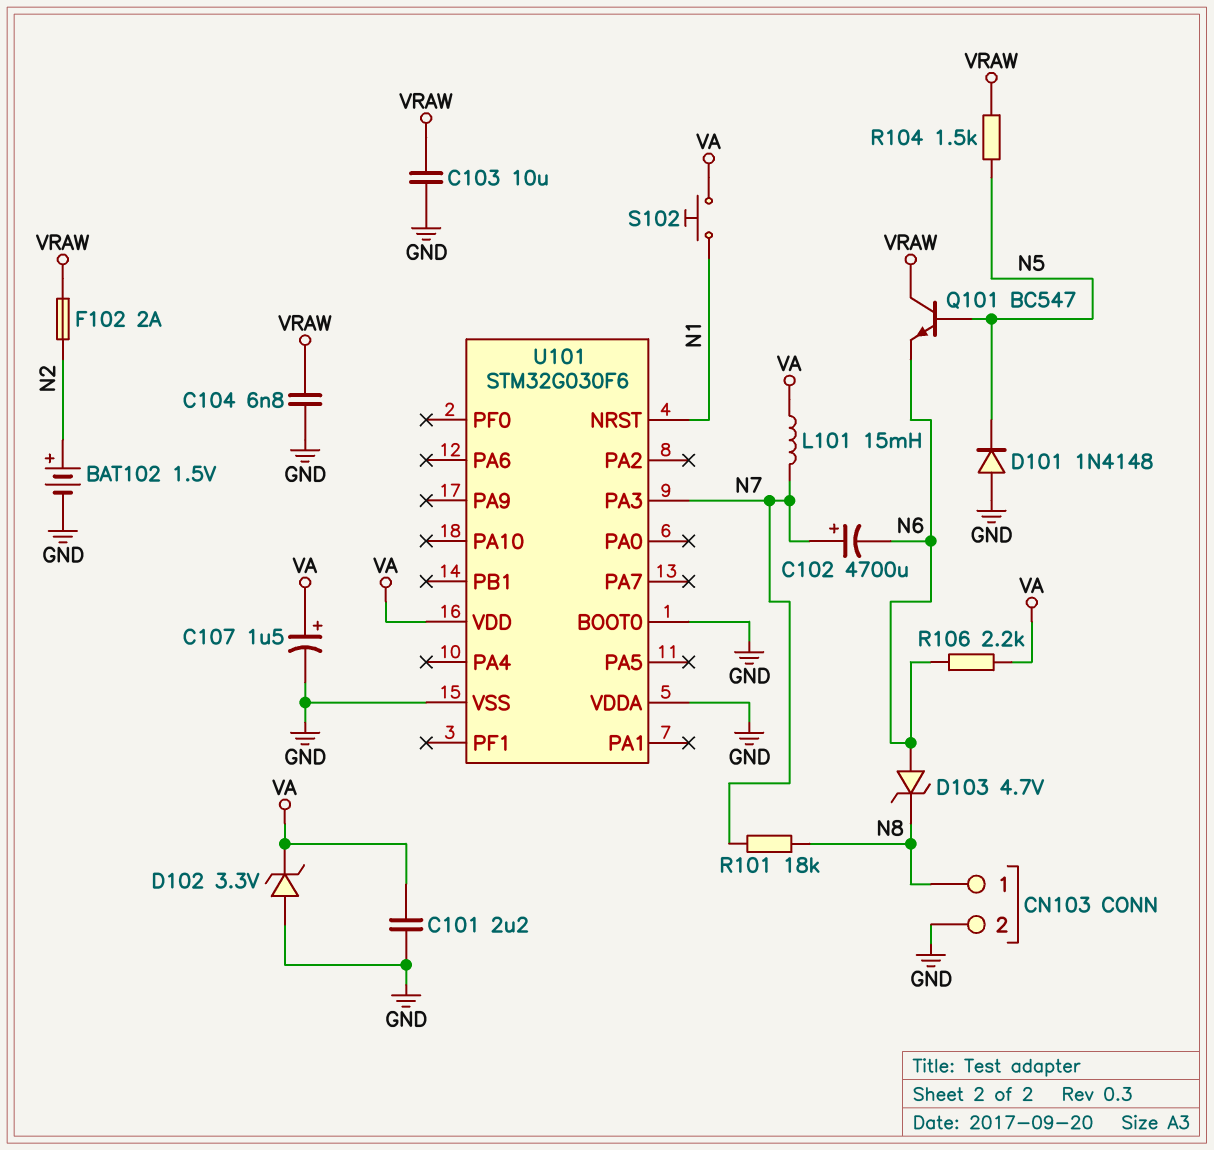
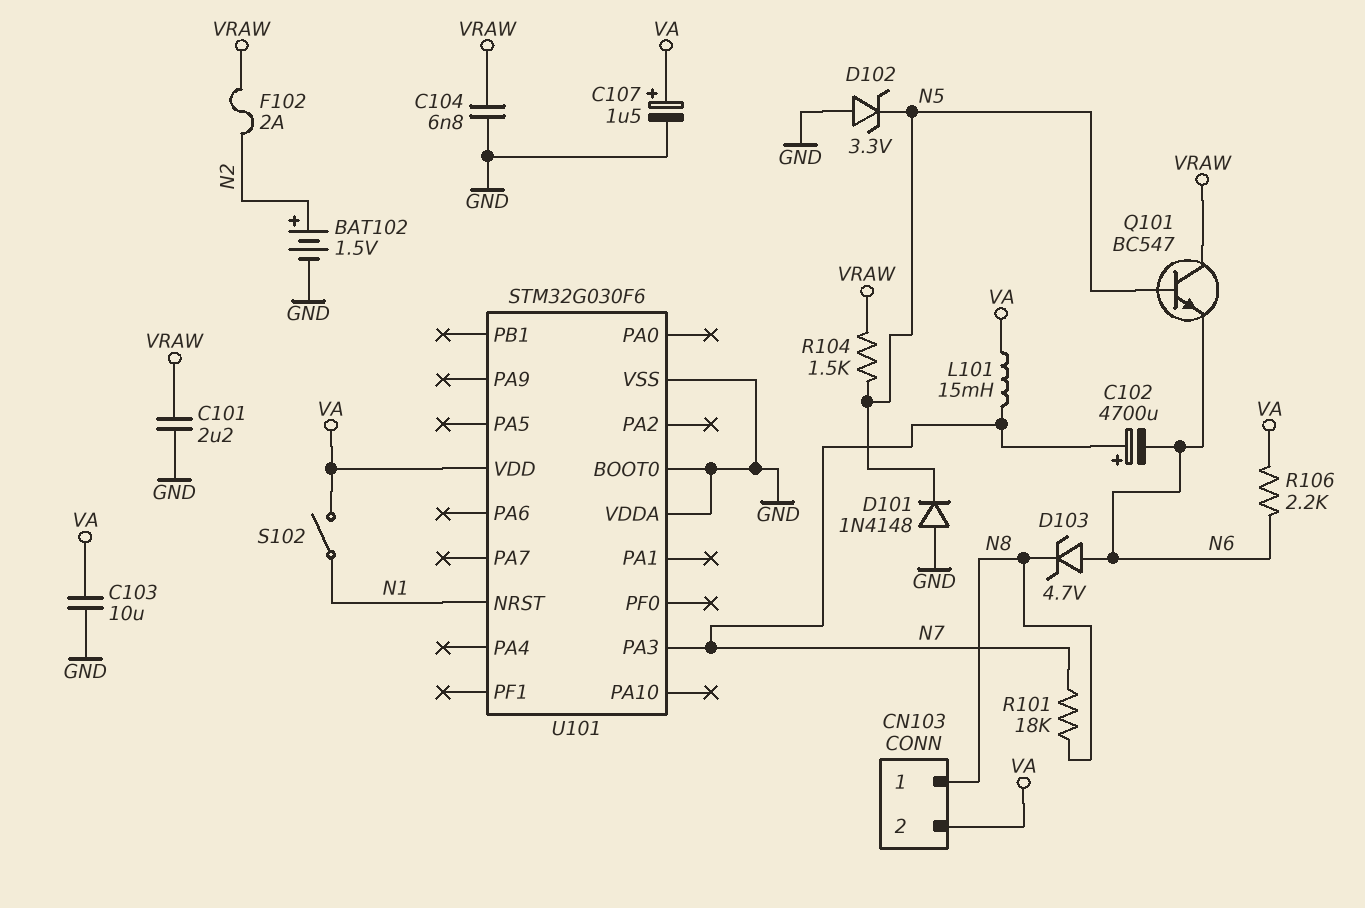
C101: 2.2uF (GND, VA) -> 2.2uF (GND, VRAW)
C103: 10uF (GND, VRAW) -> 10uF (GND, VA)
CN103 pin 2: GND -> VA
D102: zener 3.3V (A GND, K VA) -> zener 3.3V (A GND, K N5)
S102: button (N1, VA) -> switch (N1, VA)

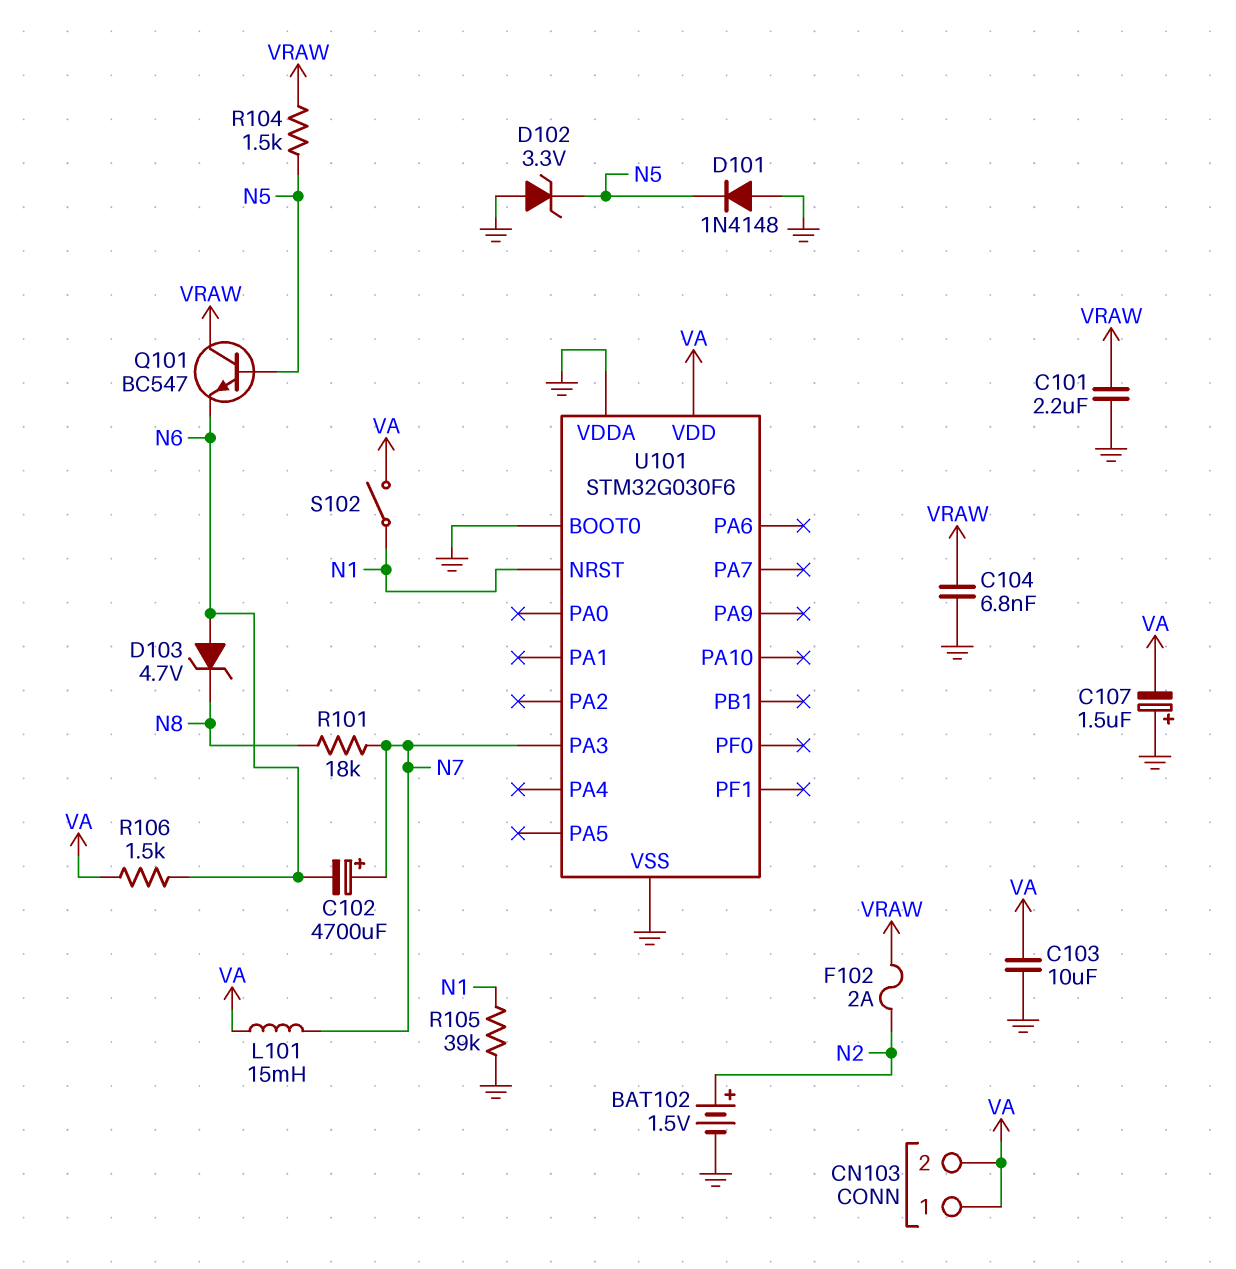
C107: 1.5uF (plus VA, minus GND) -> 1.5uF (plus GND, minus VA)
CN103 pin 1: N8 -> VA
R105: none -> 39k (GND, N1)
R106: 2.2k (N6, VA) -> 1.5k (N6, VA)

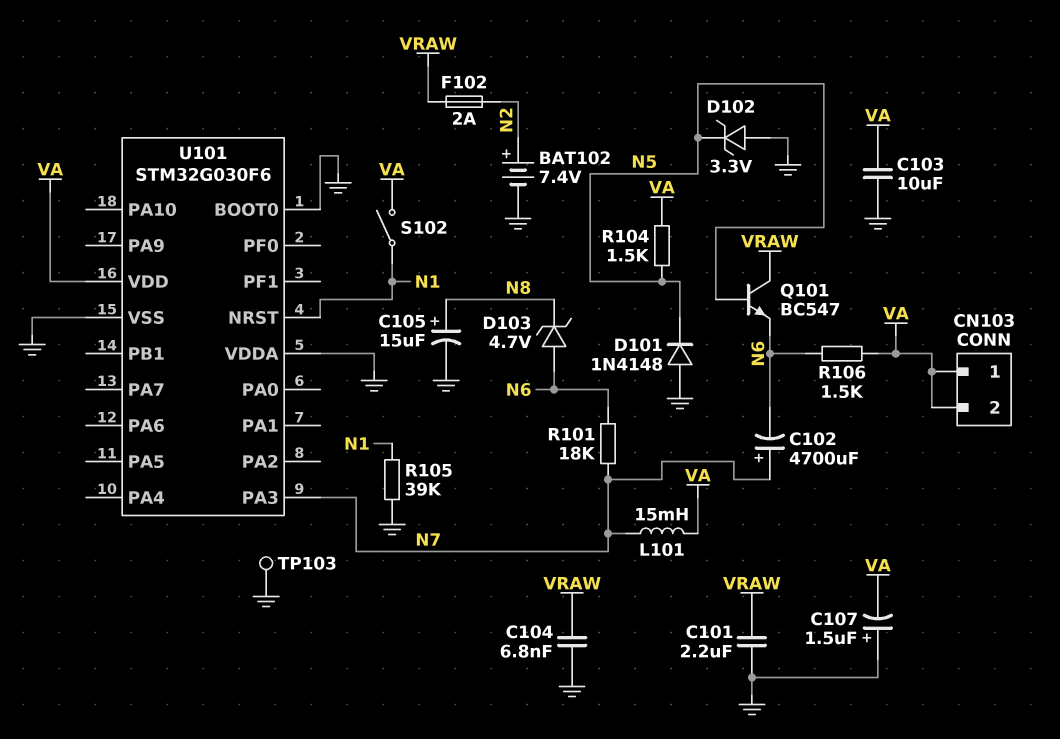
BAT102: 1.5V (plus N2, minus GND) -> 7.4V (plus N2, minus GND)
C105: none -> 15uF (plus N8, minus GND)
R101: 18k (N7, N8) -> 18k (N6, N7)
R104: 1.5k (N5, VRAW) -> 1.5k (N5, VA)
TP103: none -> test point (GND)

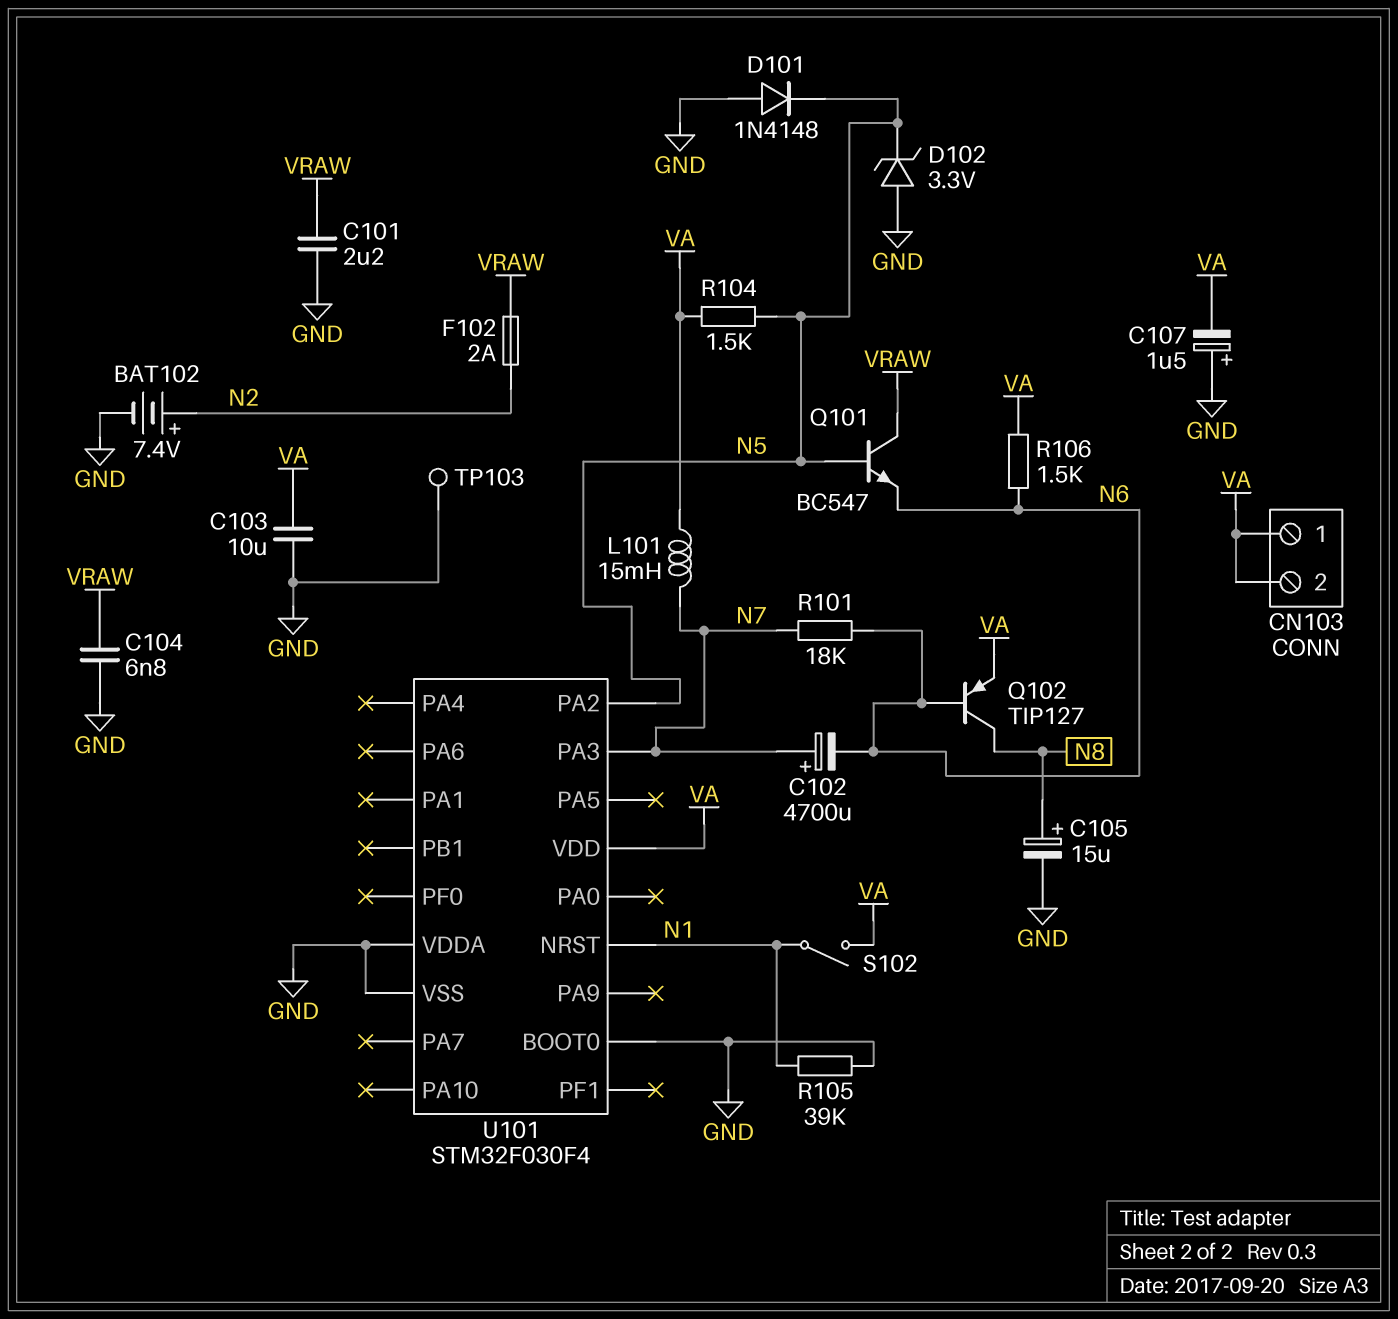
D103: zener 4.7V (A N6, K N8) -> none
Q102: none -> PNP TIP127 (B N6, C N8, E VA)
U101: STM32G030F6 -> STM32F030F4
U101 pin PA2: none -> N5

